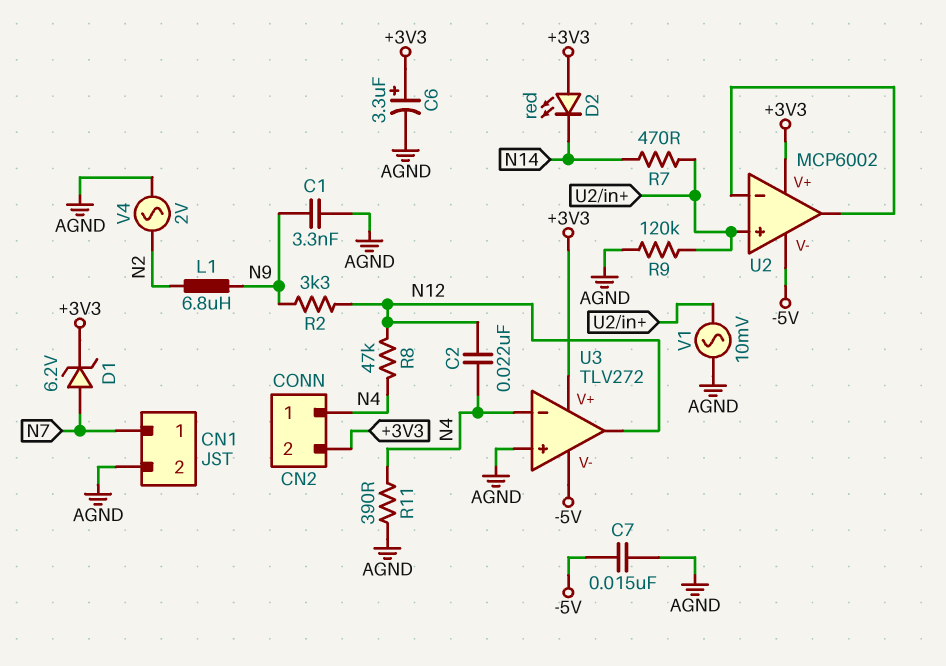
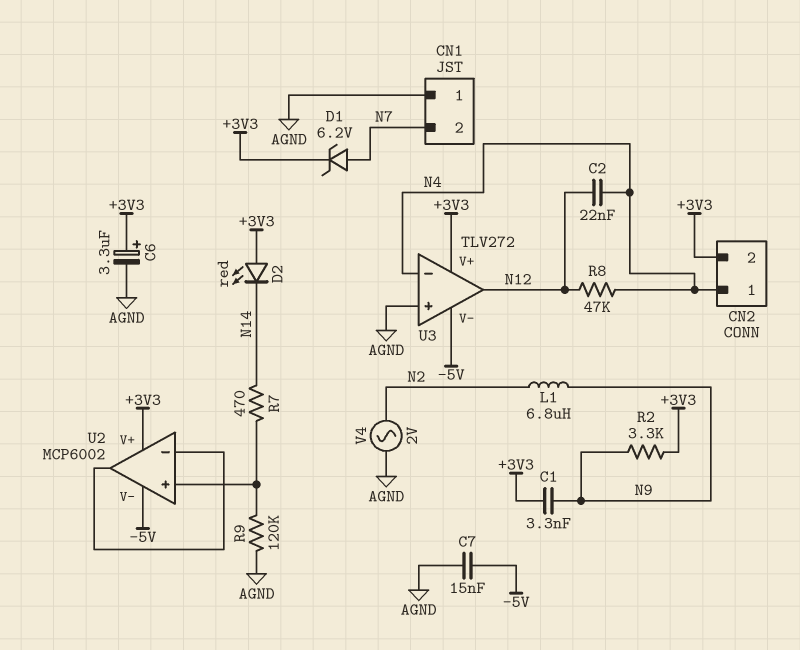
C1: 3.3nF (AGND, N9) -> 3.3nF (+3V3, N9)
CN1 pin 1: N7 -> AGND
CN1 pin 2: AGND -> N7
R2: 3.3k (N9, N12) -> 3.3k (+3V3, N9)
R11: 390 (AGND, N4) -> none
V1: AC 10mV (AGND, U2/in+) -> none

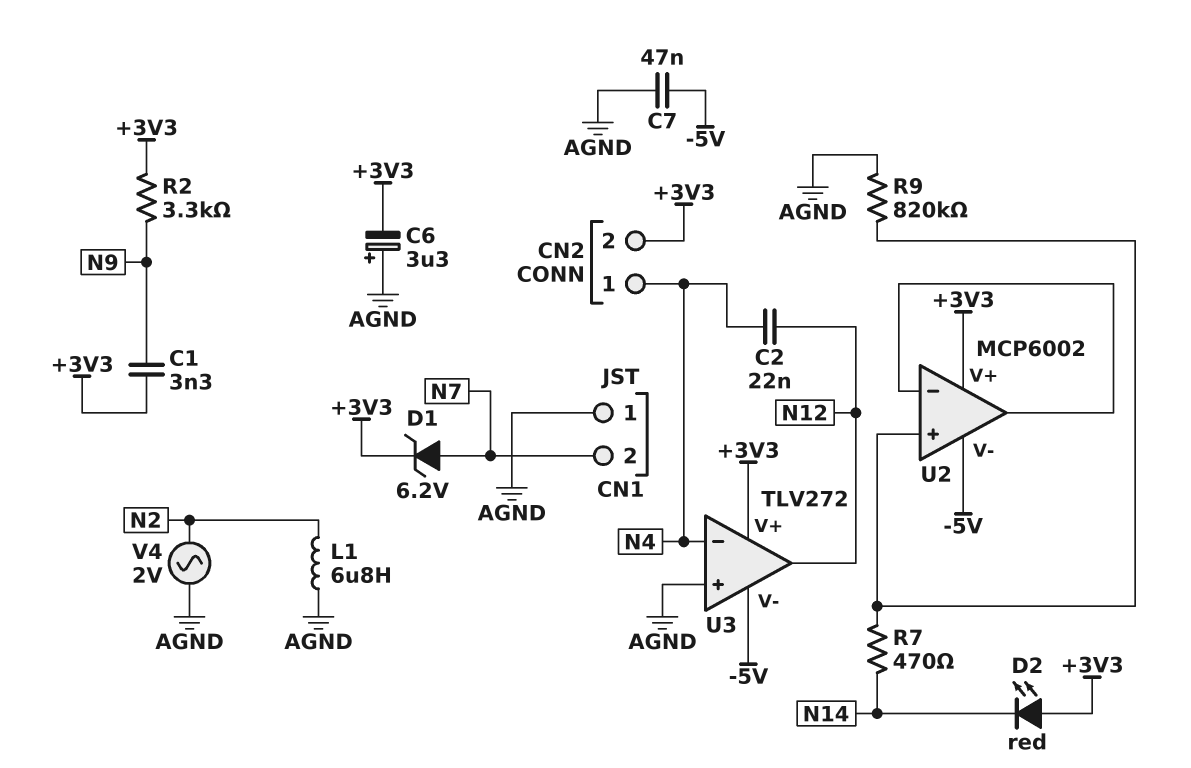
C6: 3.3uF (plus +3V3, minus AGND) -> 3.3uF (plus AGND, minus +3V3)
C7: 15nF (-5V, AGND) -> 47nF (-5V, AGND)
L1: 6.8uH (N2, N9) -> 6.8uH (AGND, N2)
R8: 47k (N4, N12) -> none
R9: 120k (AGND, U2/in+) -> 820k (AGND, U2/in+)

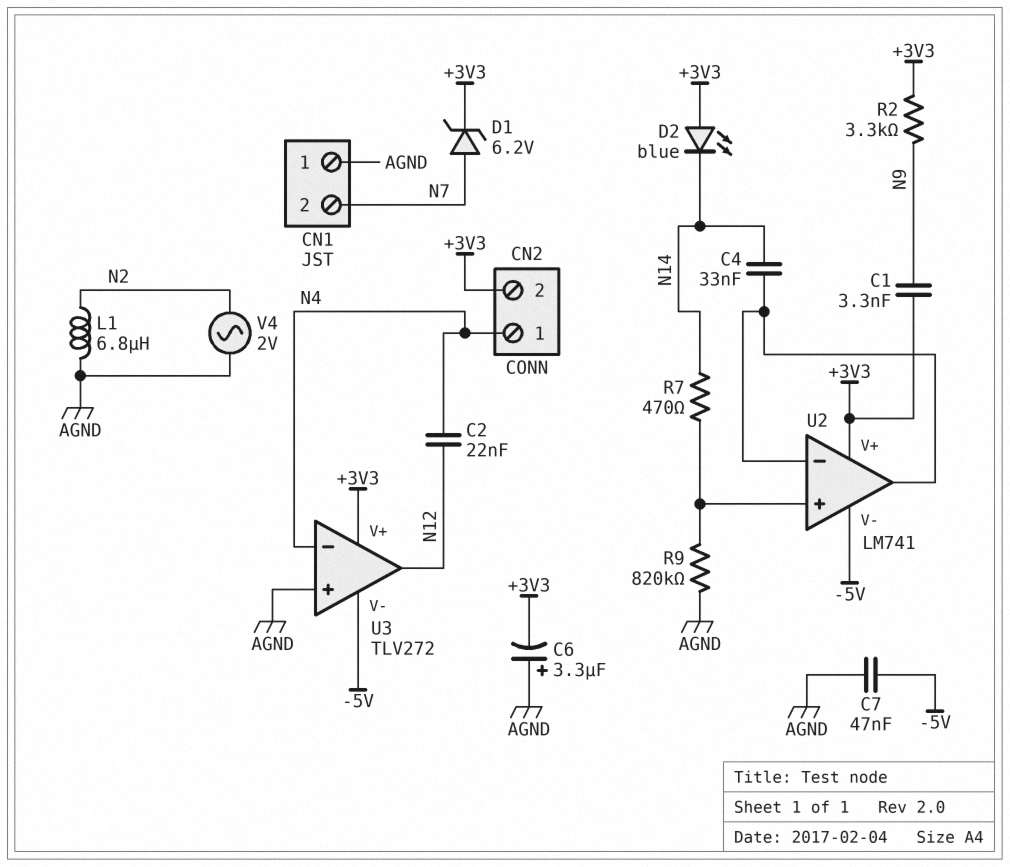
C4: none -> 33nF (N14, U2/in-)
D2: LED red (A +3V3, K N14) -> LED blue (A +3V3, K N14)
U2: MCP6002 -> LM741

